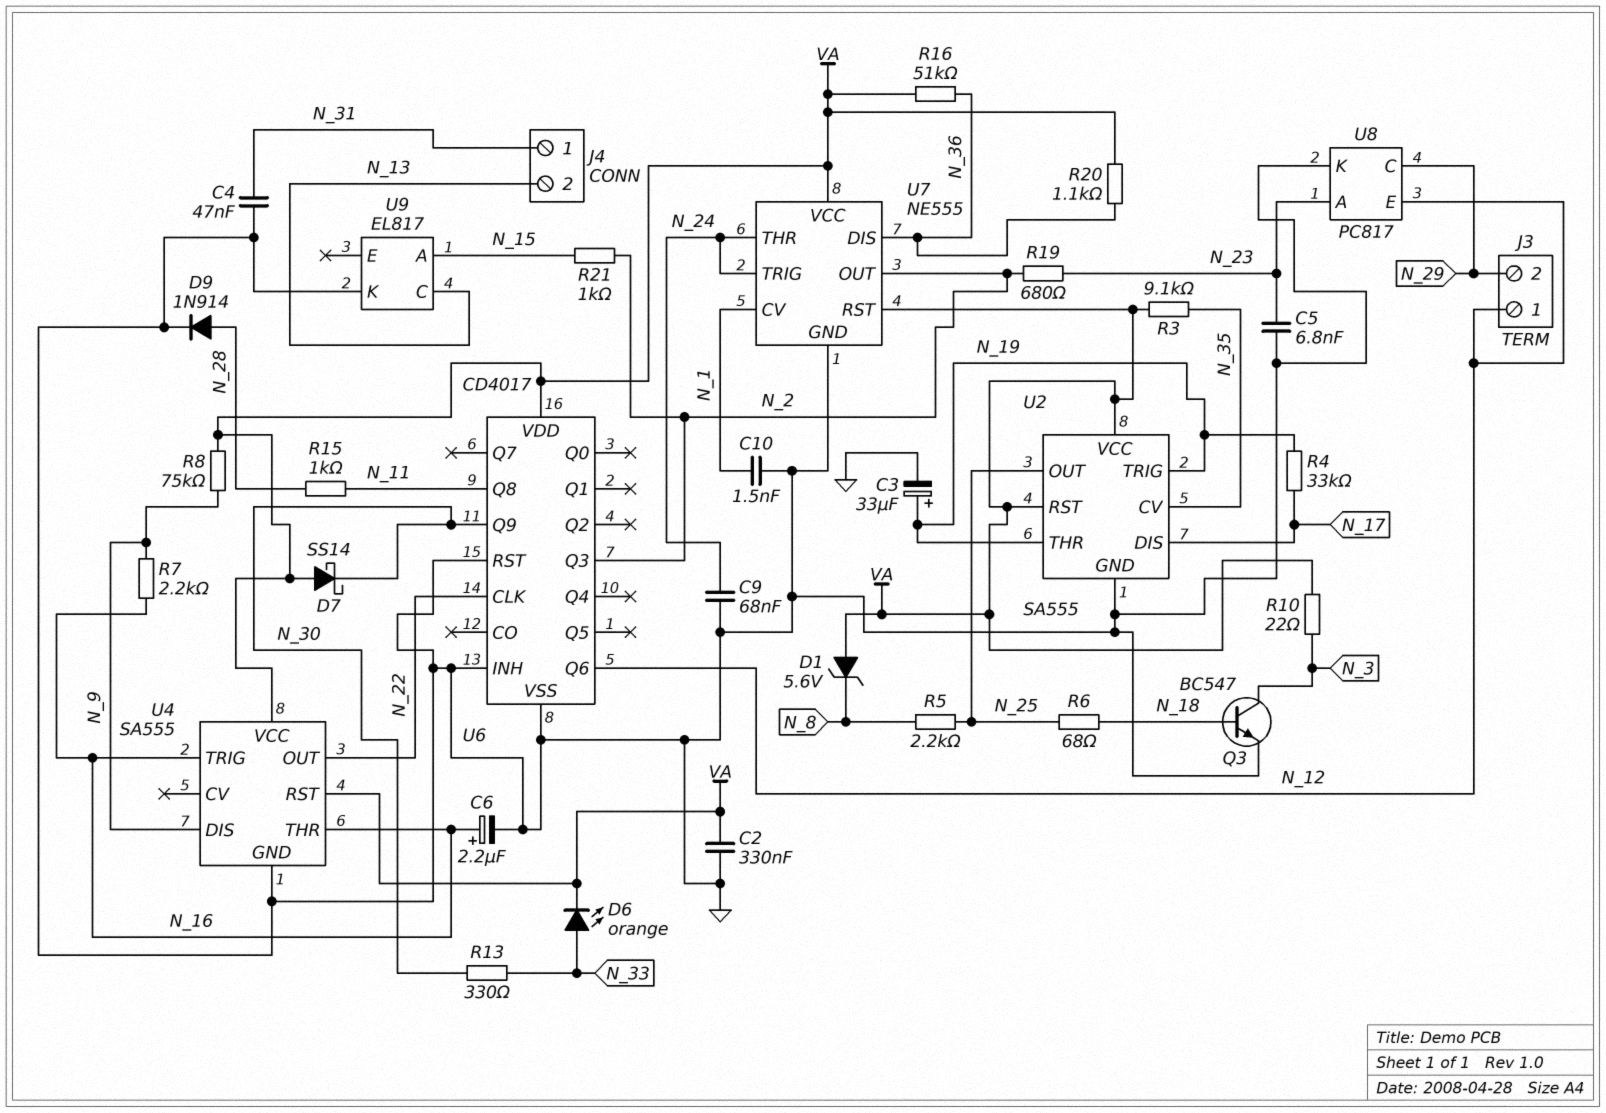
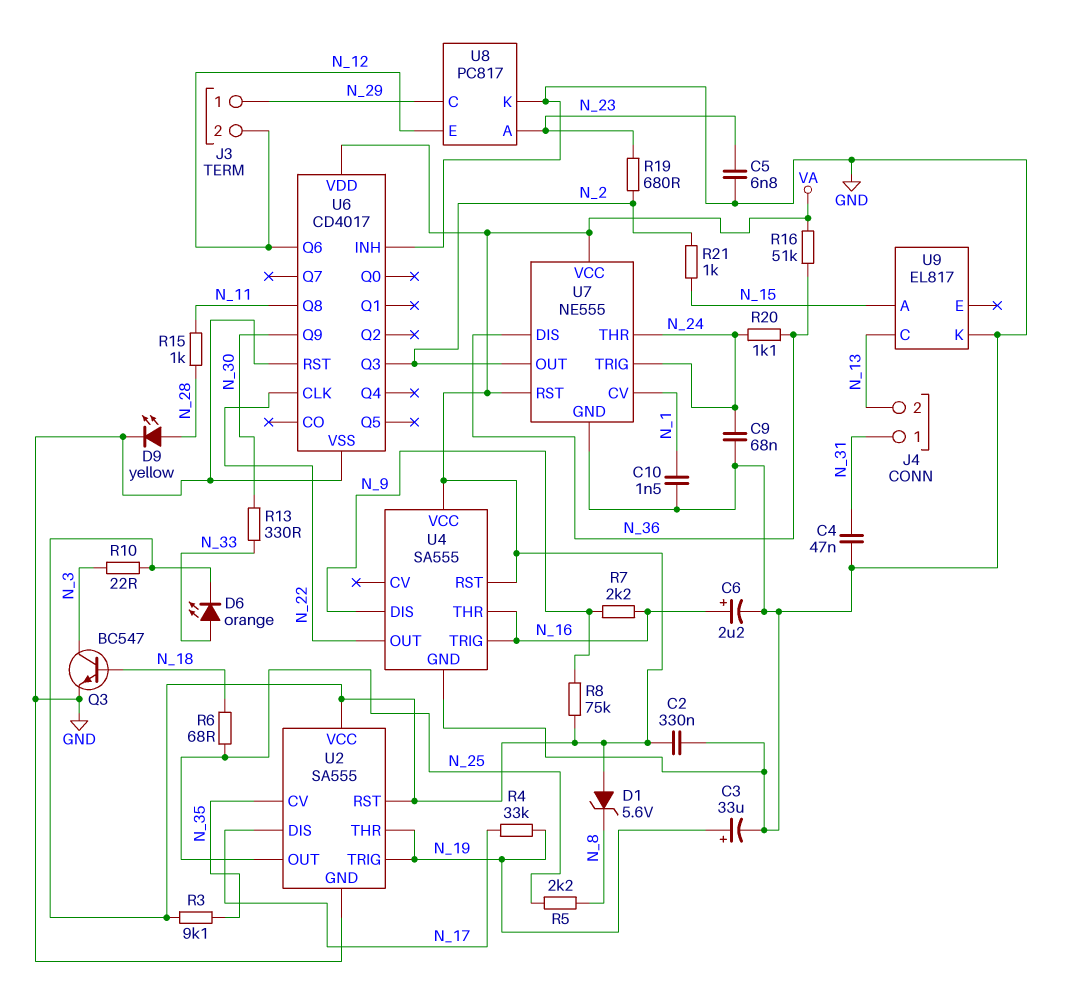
D7: schottky SS14 (A VA, K N_30) -> none
D9: diode 1N914 (A N_28, K GND) -> LED yellow (A N_28, K GND)
J3 pin 1: N_12 -> N_29
J3 pin 2: N_29 -> N_12
R20: 1.1k (N_36, VA) -> 1.1k (N_24, N_36)

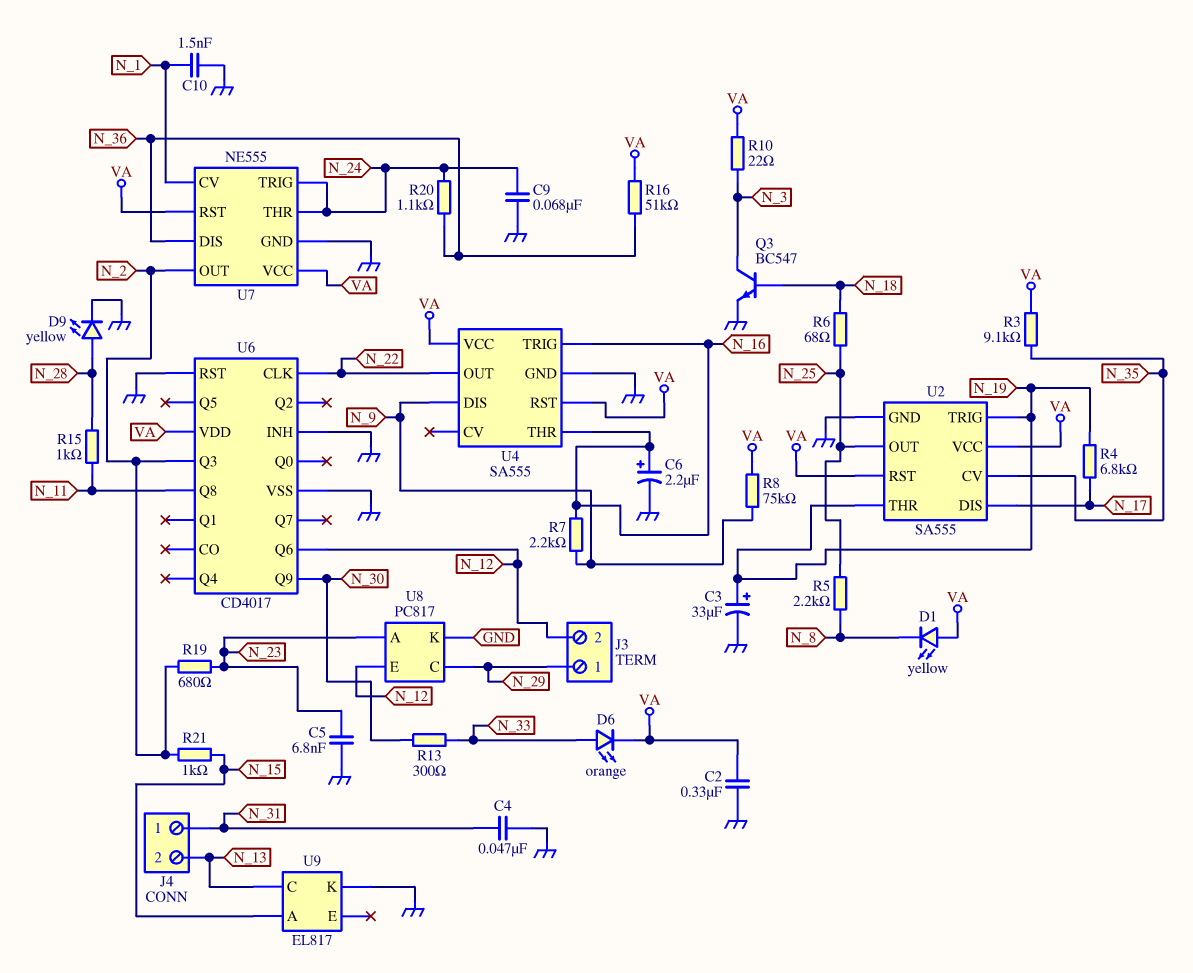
D1: zener 5.6V (A VA, K N_8) -> LED yellow (A VA, K N_8)
R4: 33k (N_17, N_19) -> 6.8k (N_17, N_19)
R13: 330 (N_30, N_33) -> 300 (N_30, N_33)

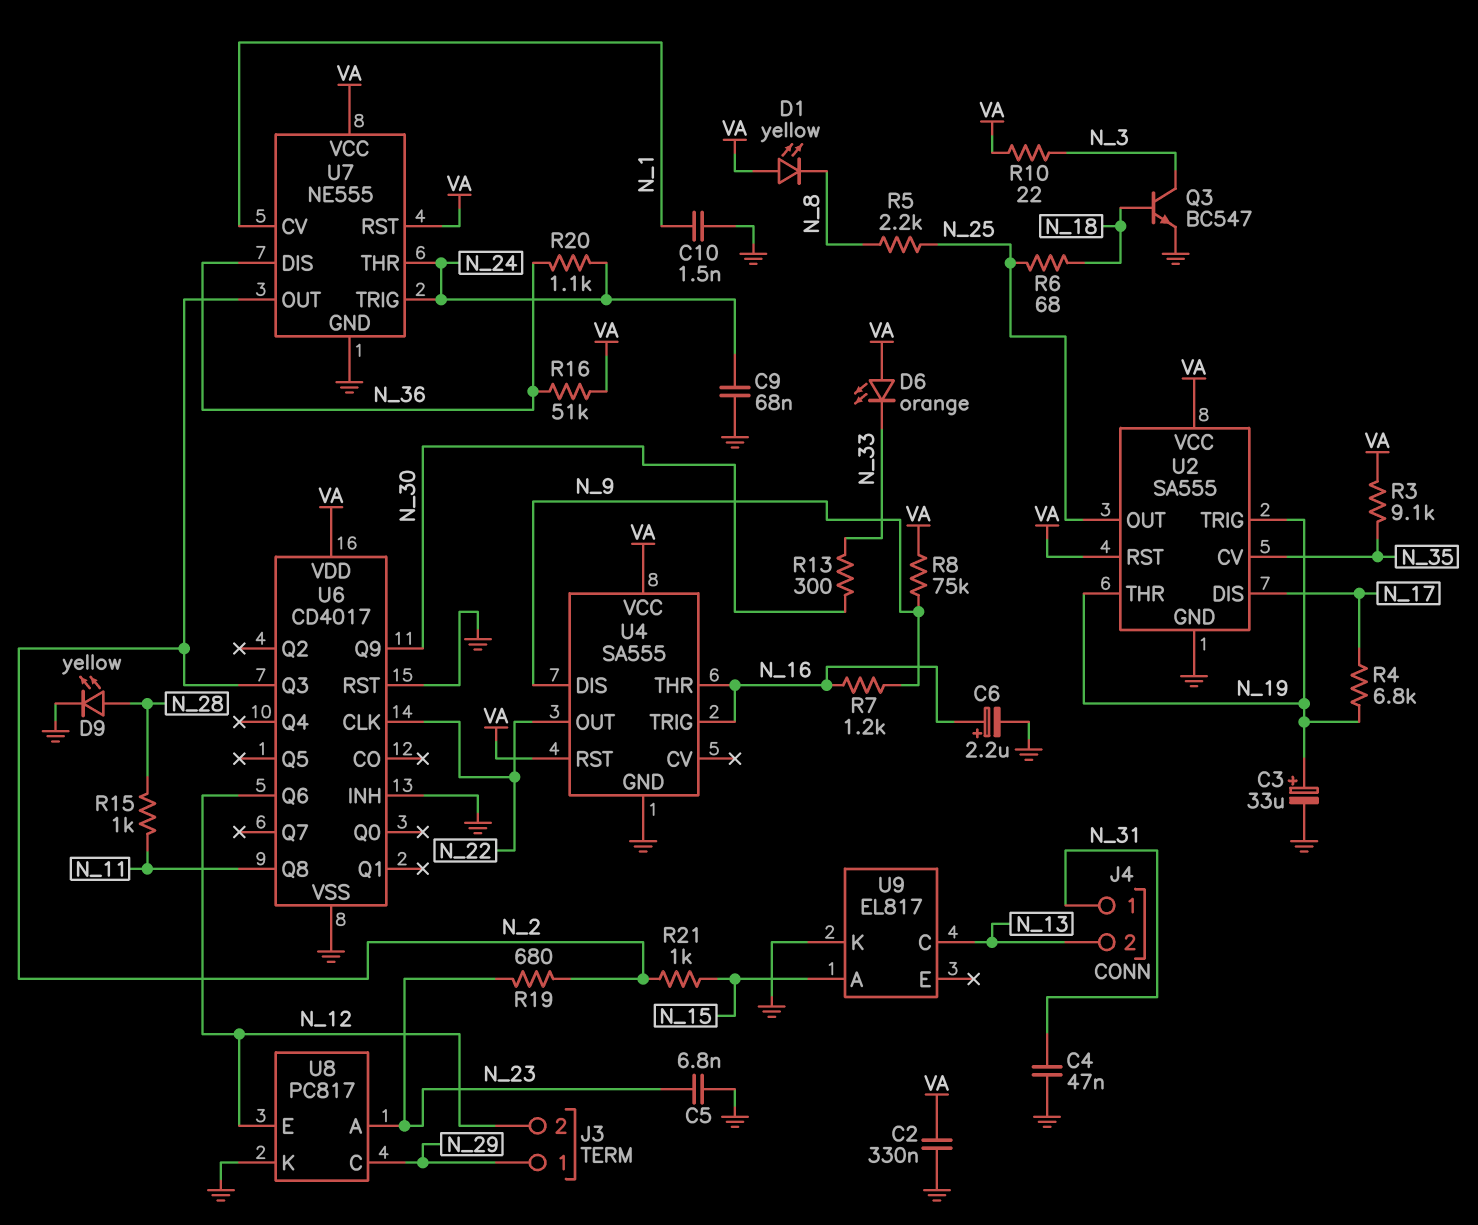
D6: LED orange (A N_33, K VA) -> LED orange (A VA, K N_33)
R7: 2.2k (N_9, N_16) -> 1.2k (N_9, N_16)

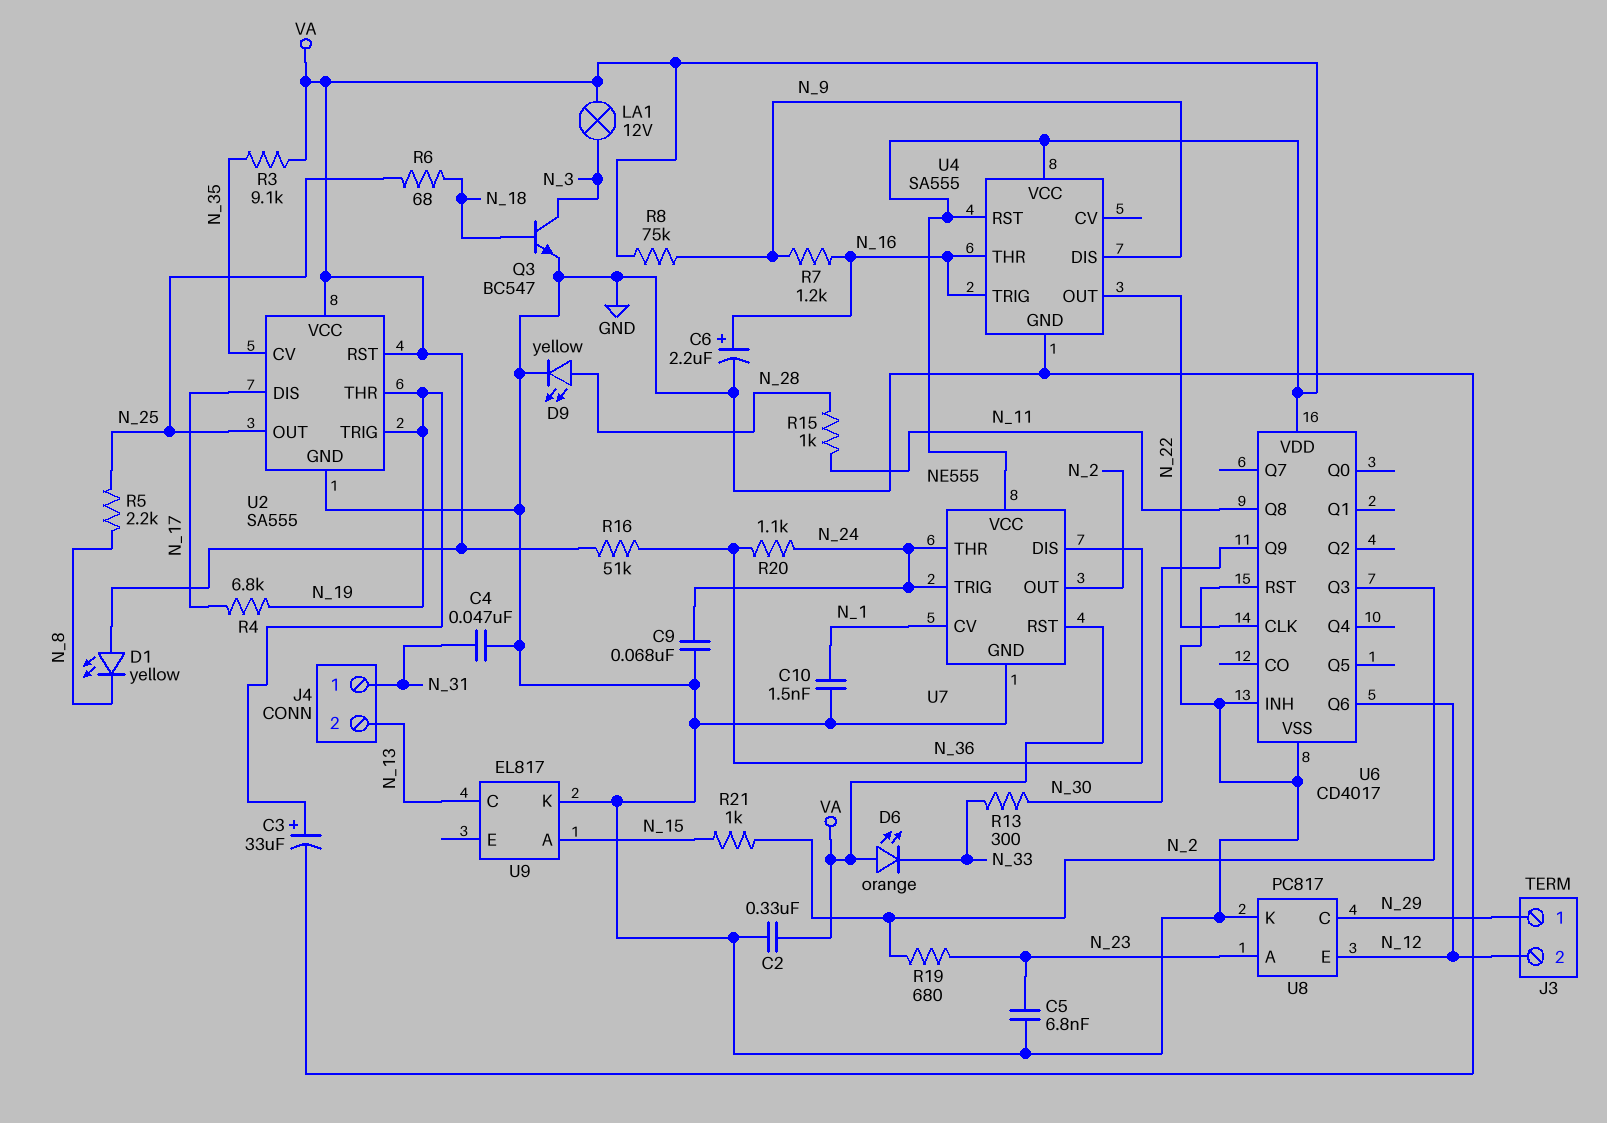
LA1: none -> lamp 12V (N_3, VA)
R10: 22 (N_3, VA) -> none

